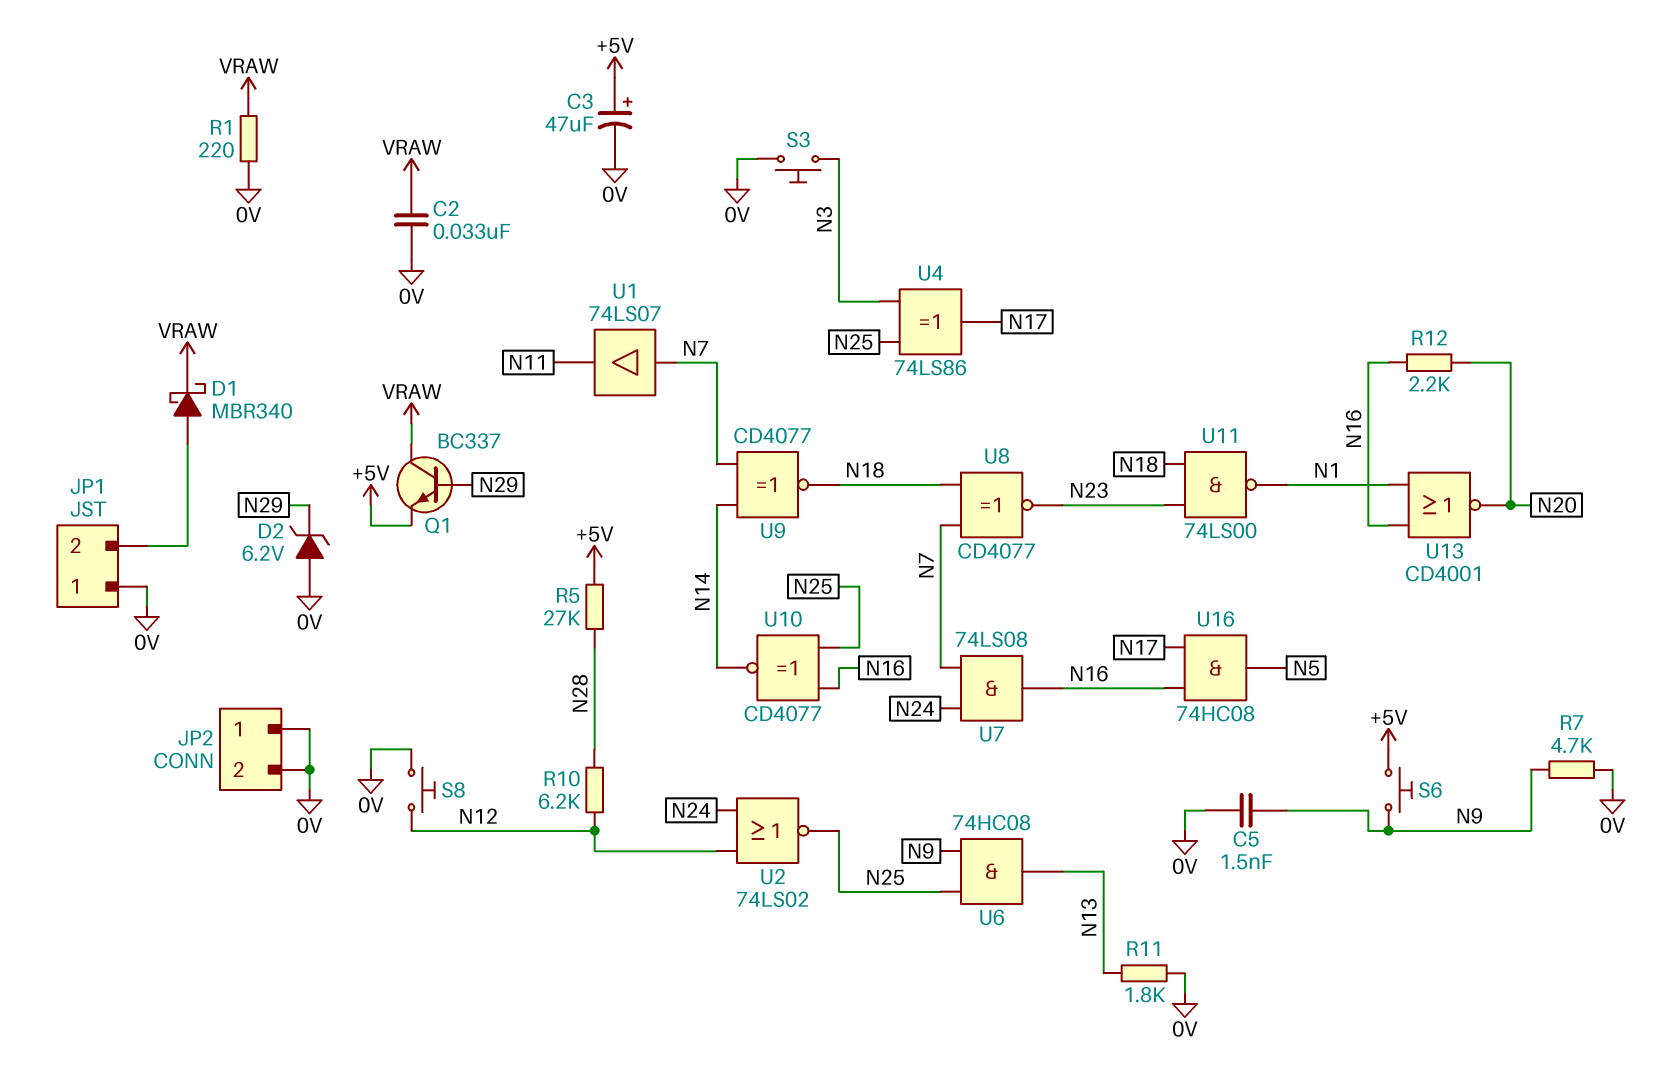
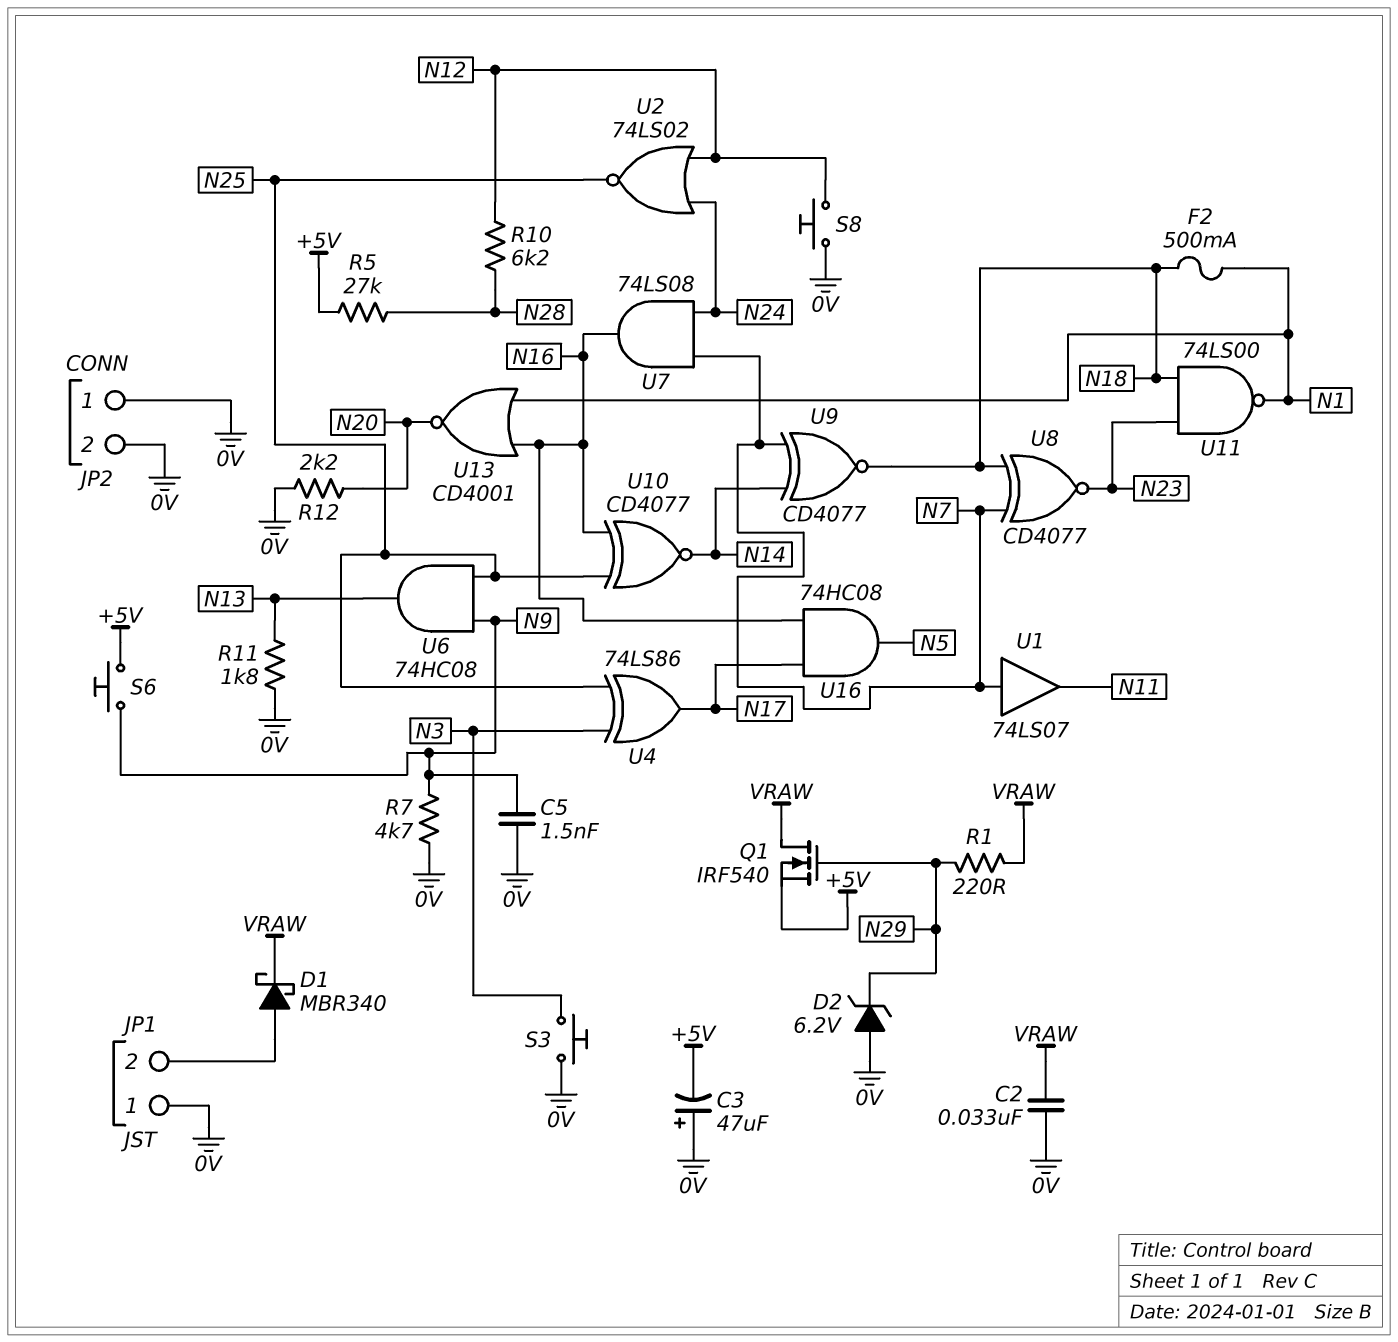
C3: 47uF (plus +5V, minus 0V) -> 47uF (plus 0V, minus +5V)
F2: none -> 500mA (N1, N18)
Q1: NPN BC337 (B N29, C VRAW, E +5V) -> NMOS IRF540 (G N29, D VRAW, S +5V)
R1: 220 (0V, VRAW) -> 220 (N29, VRAW)
R12: 2.2k (N16, N20) -> 2.2k (0V, N20)

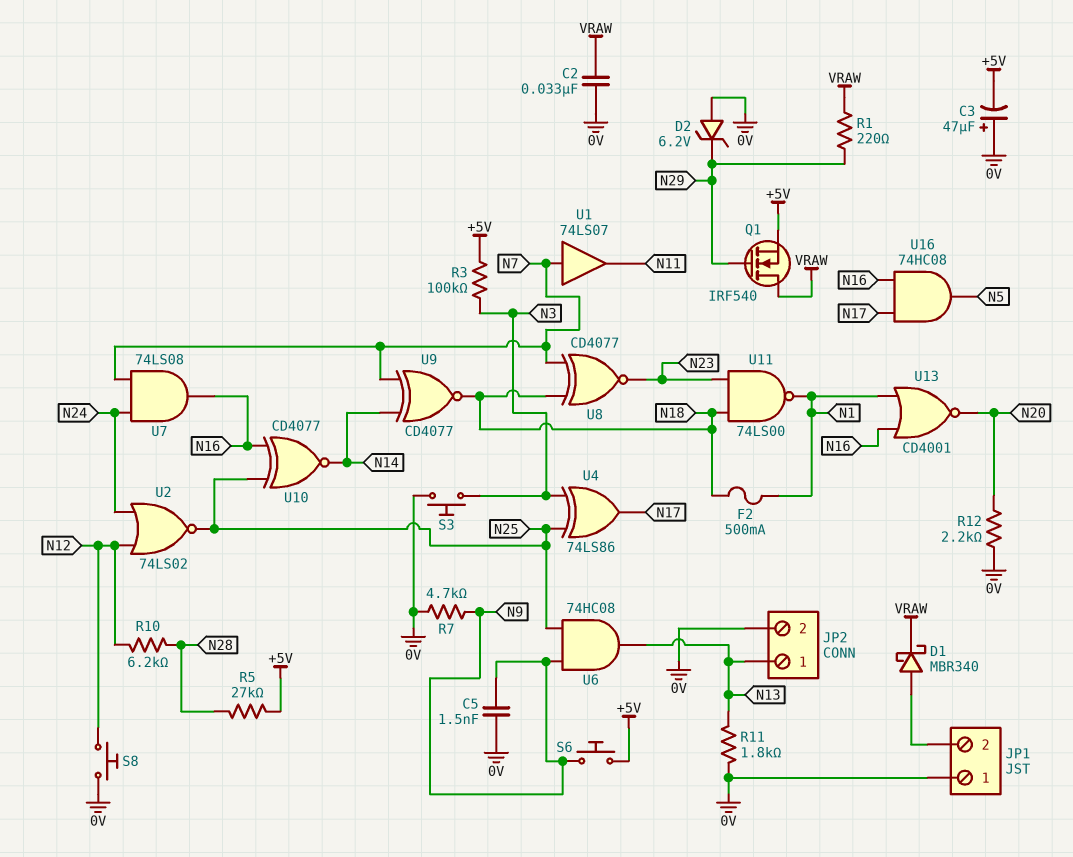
JP2 pin 1: 0V -> N13
R3: none -> 100k (+5V, N3)

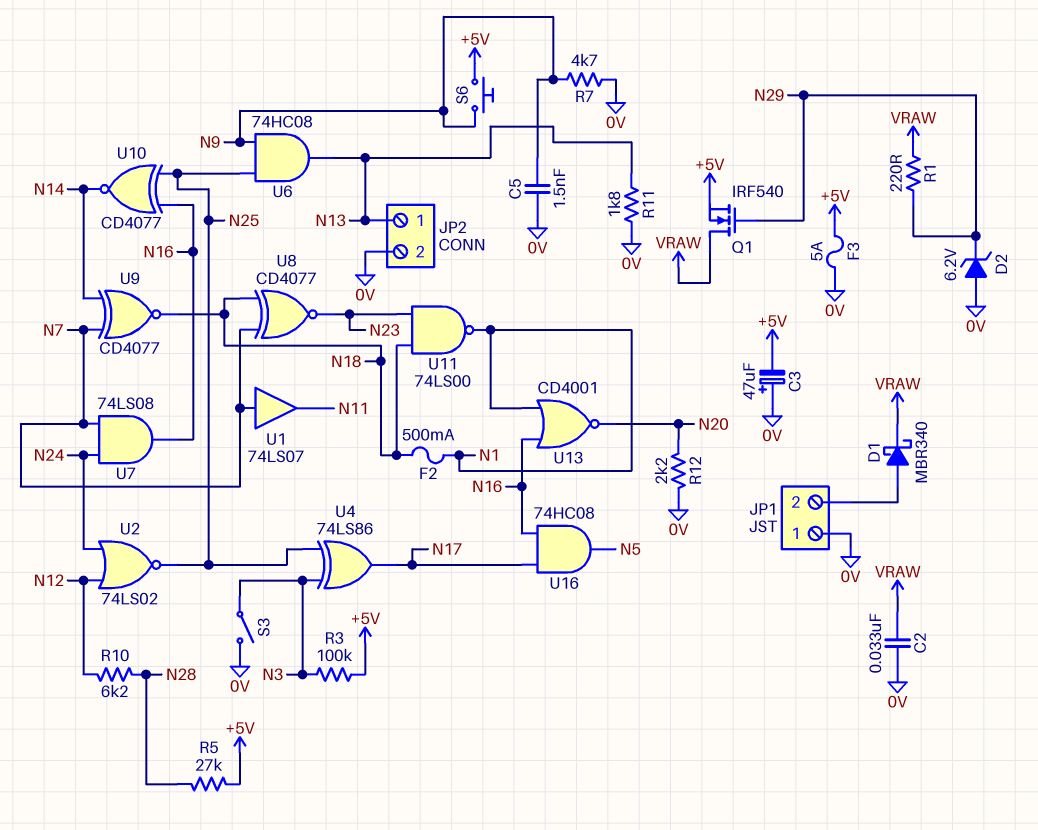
F3: none -> 5A (+5V, 0V)
S3: button (0V, N3) -> switch (0V, N3)
S8: button (0V, N12) -> none

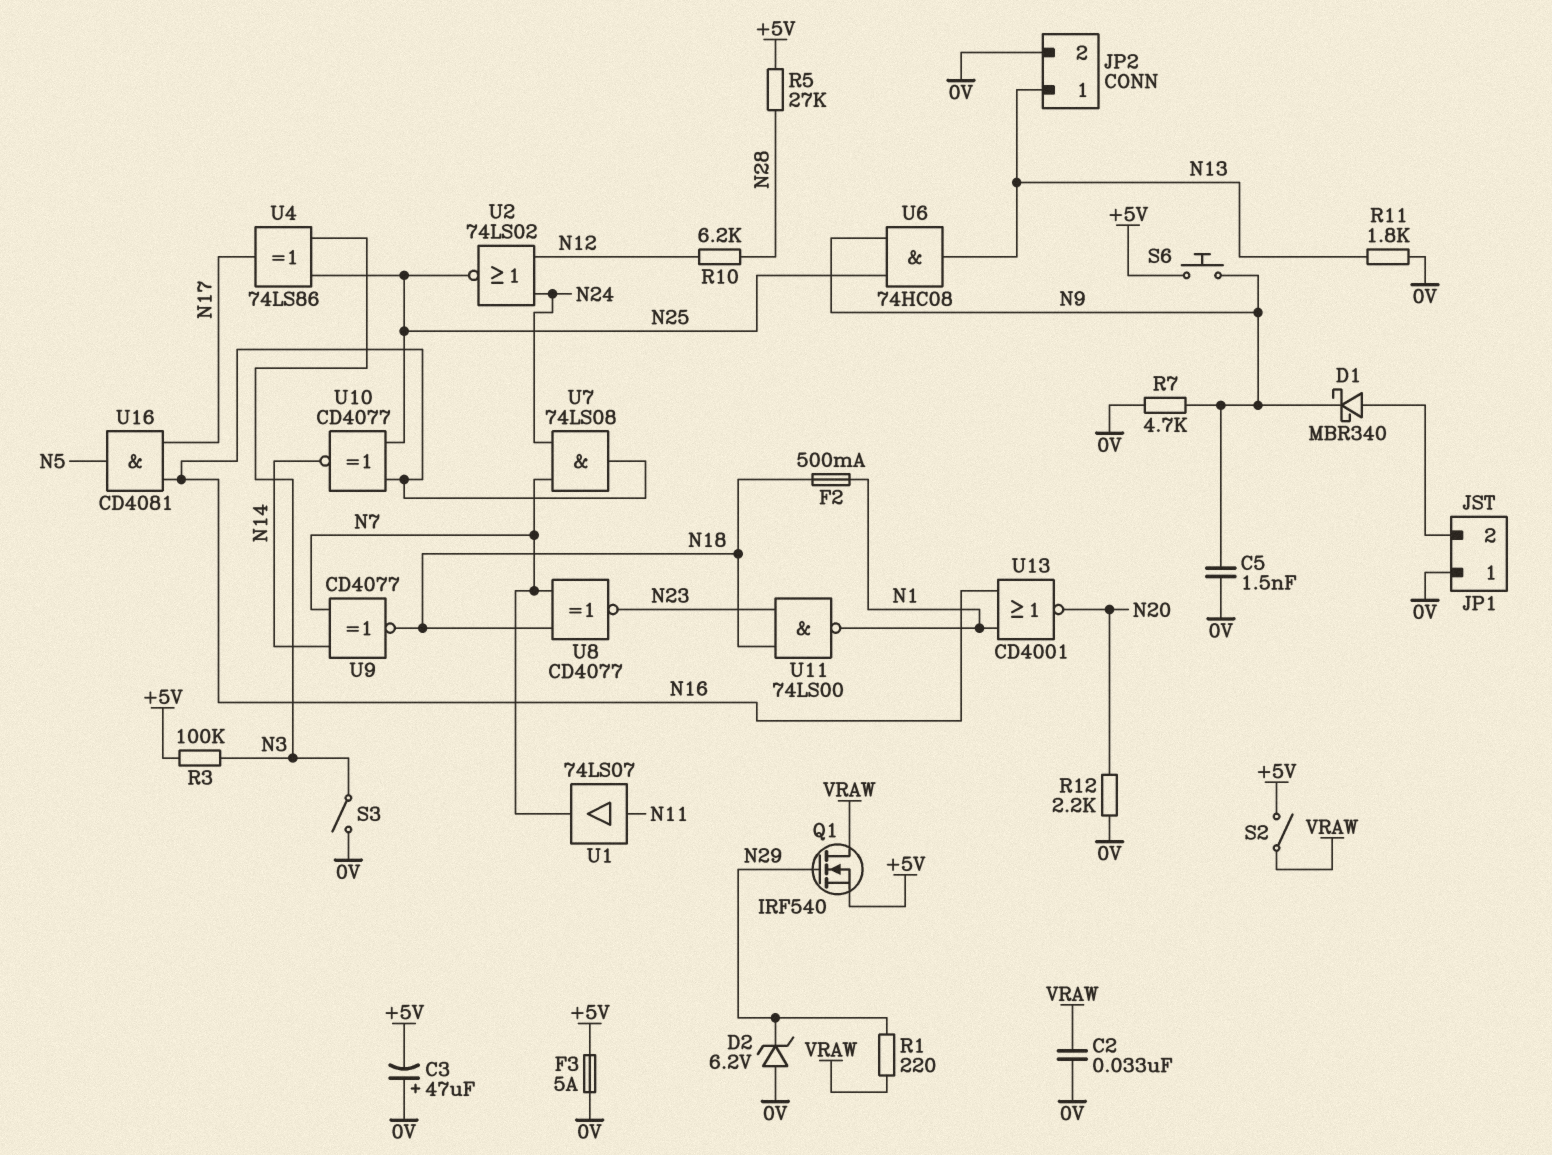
D1: schottky MBR340 (A JP1/2, K VRAW) -> schottky MBR340 (A JP1/2, K N9)
S2: none -> switch (+5V, VRAW)
U1: buffer 74LS07 (in N7, out N11) -> buffer 74LS07 (in N11, out N7)
U16: AND 74HC08 (in N16, in N17, out N5) -> AND CD4081 (in N16, in N17, out N5)

